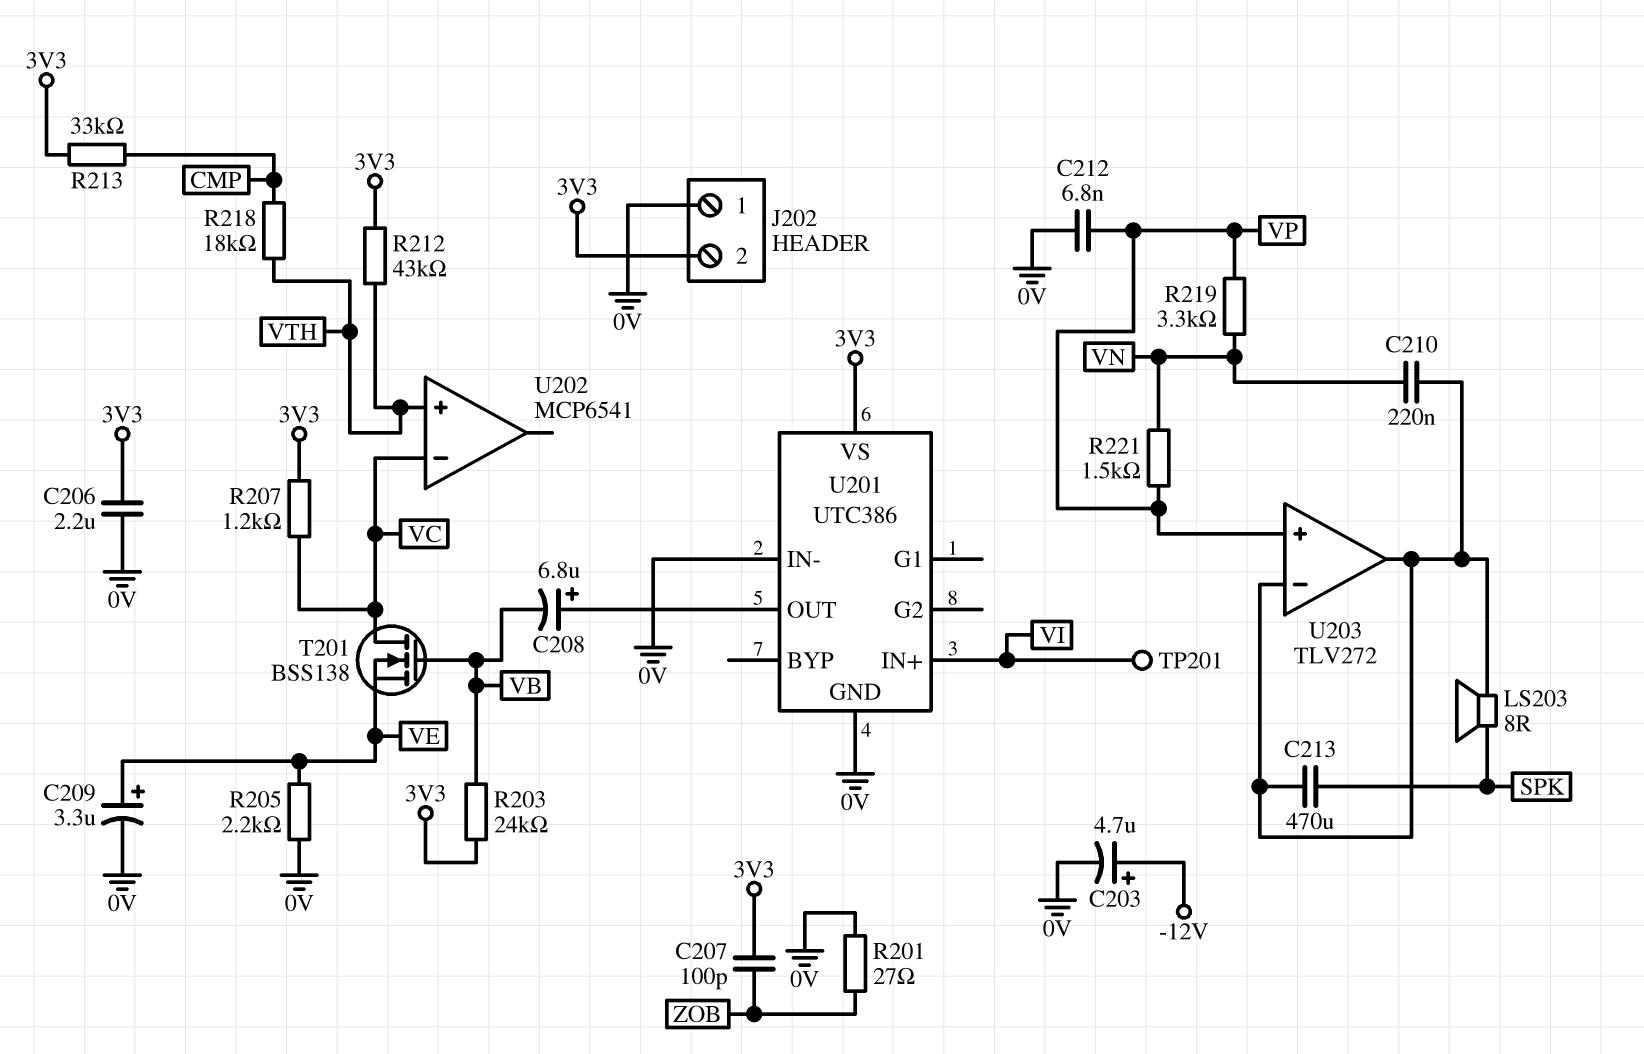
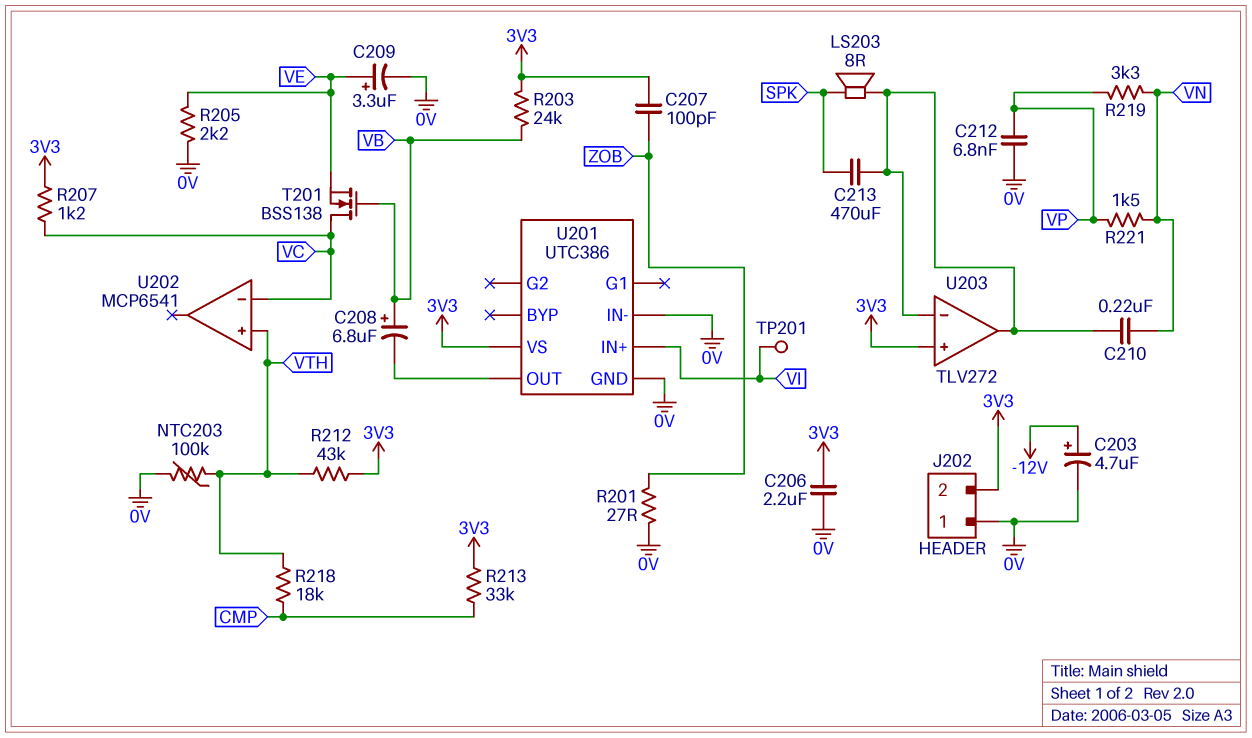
C208: 6.8uF (plus U201/OUT, minus VB) -> 6.8uF (plus VB, minus U201/OUT)
NTC203: none -> 100k (0V, VTH)
U203 pin in+: VP -> 3V3

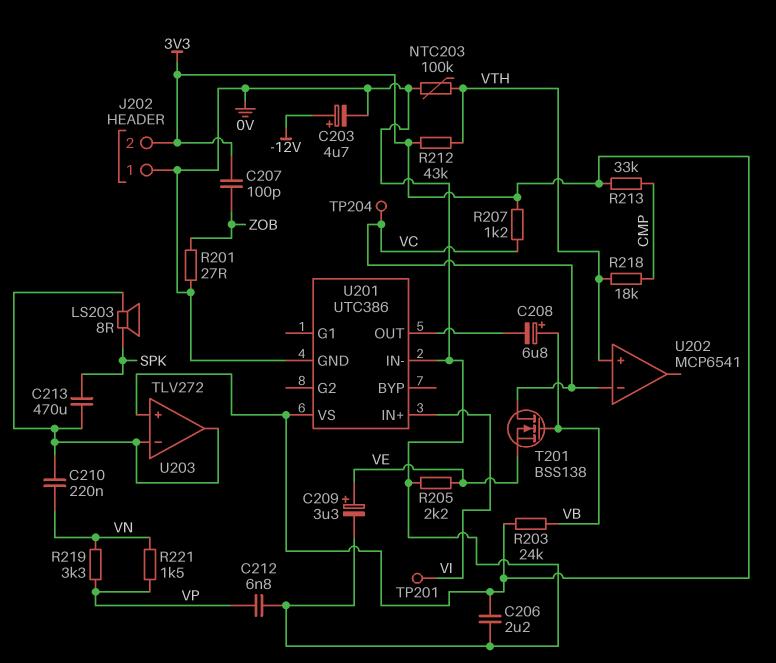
TP204: none -> test point (VC)

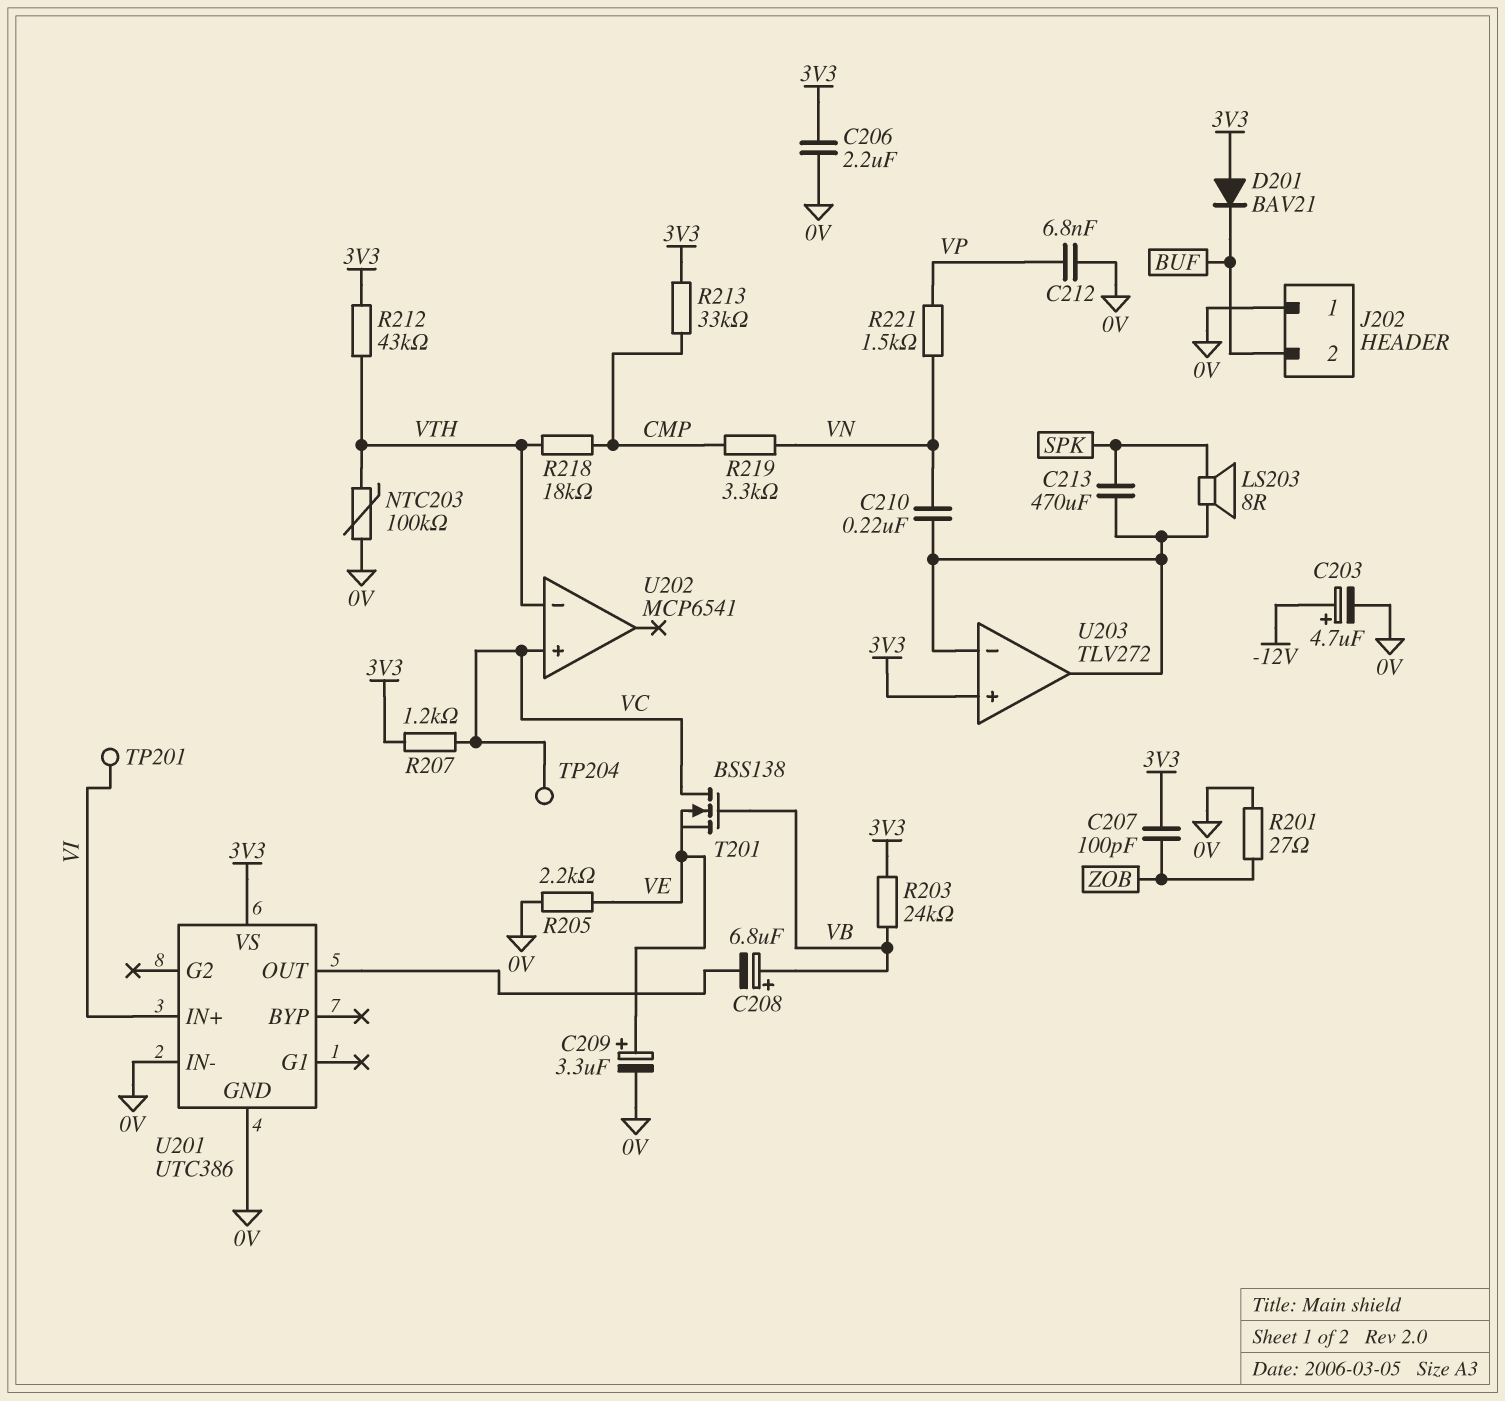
D201: none -> diode BAV21 (A 3V3, K BUF)
J202 pin 2: 3V3 -> BUF
R219: 3.3k (VN, VP) -> 3.3k (CMP, VN)
U202 pin in+: VTH -> VC
U202 pin in-: VC -> VTH

